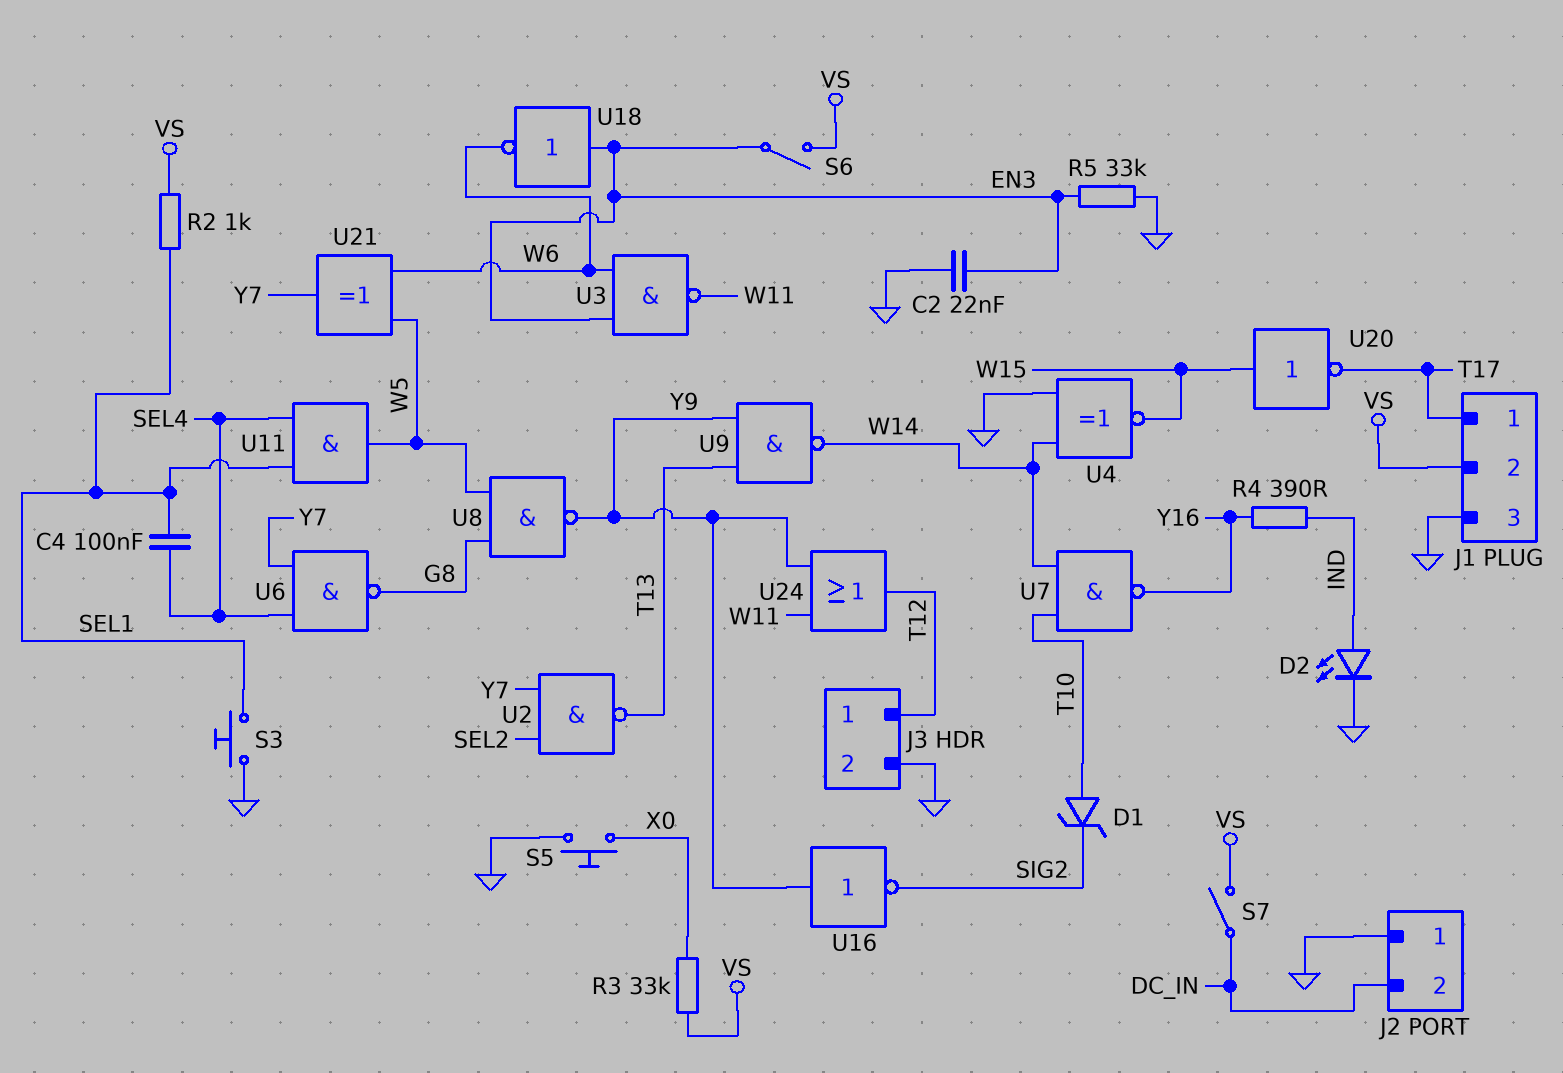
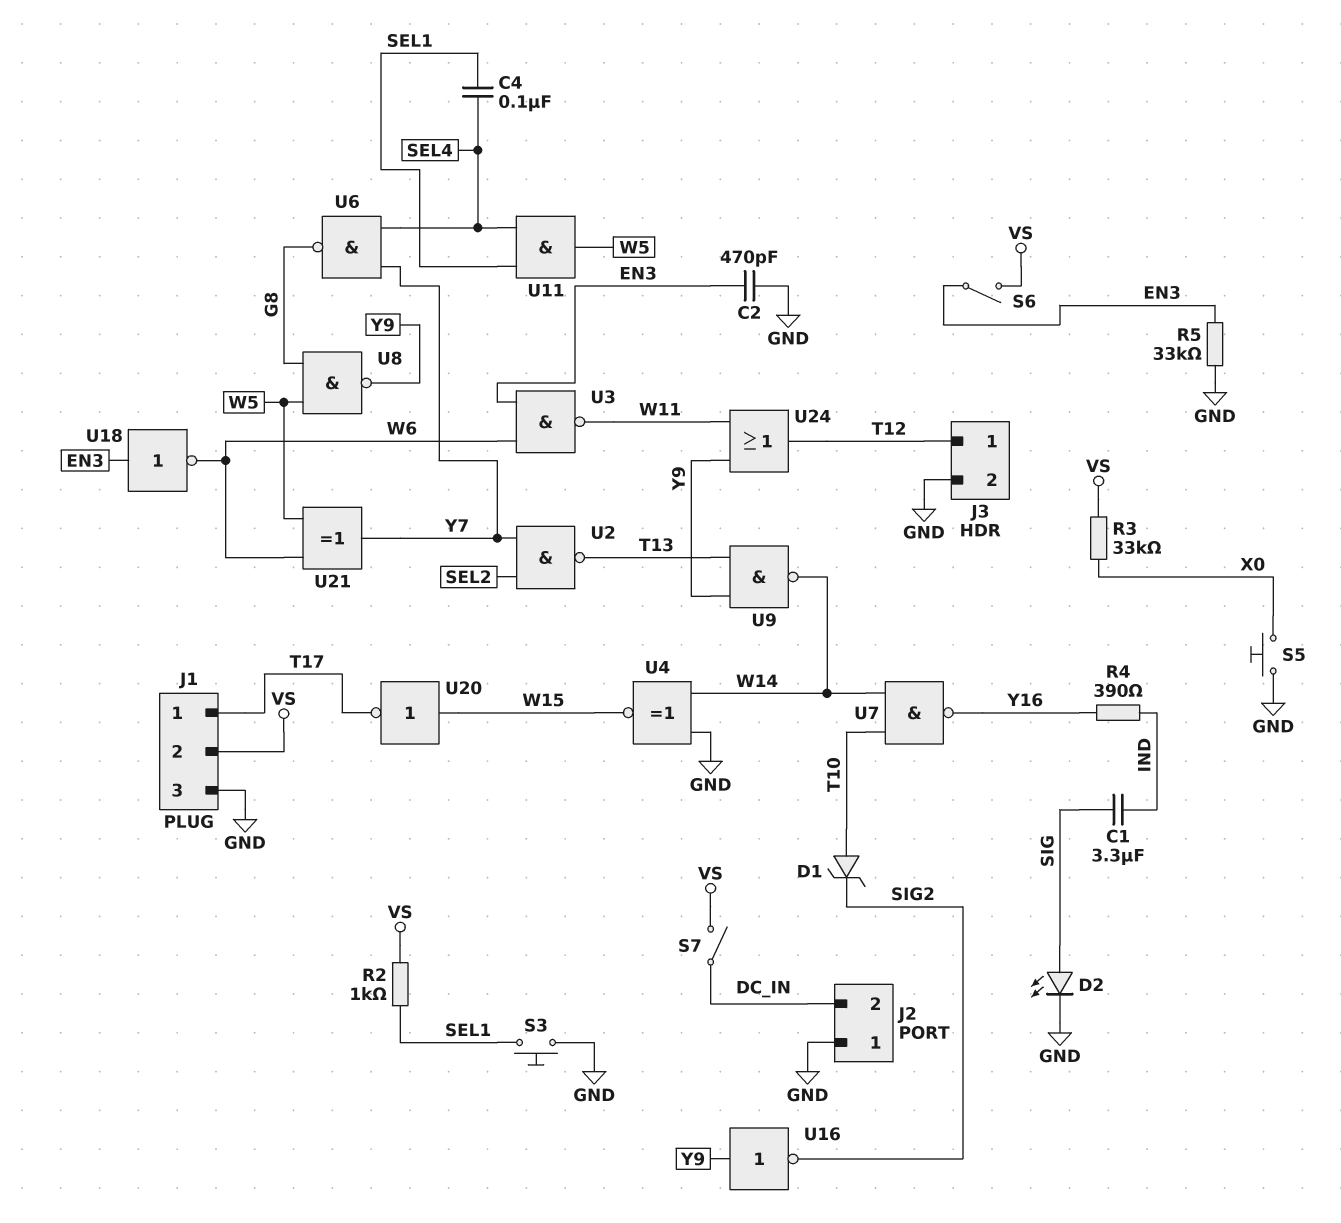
C1: none -> 3.3uF (IND, SIG)
C2: 22nF (EN3, GND) -> 470pF (EN3, GND)
D2: LED (A IND, K GND) -> LED (A SIG, K GND)

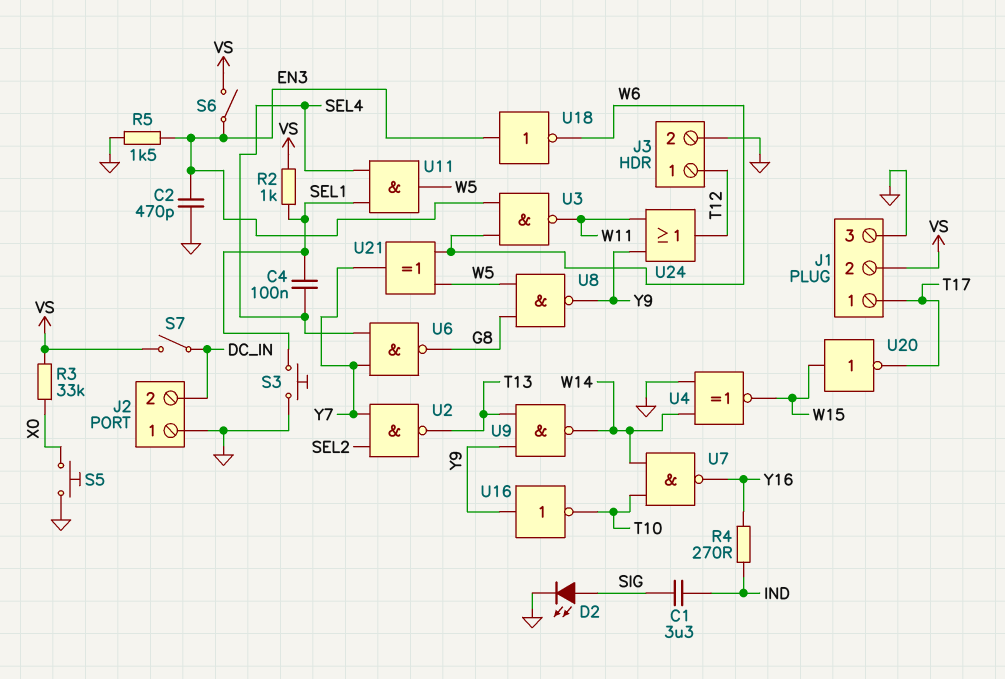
D1: zener (A T10, K SIG2) -> none
R4: 390 (IND, Y16) -> 270 (IND, Y16)
R5: 33k (EN3, GND) -> 1.5k (EN3, GND)
U16: NOT (in Y9, out SIG2) -> NOT (in Y9, out T10)

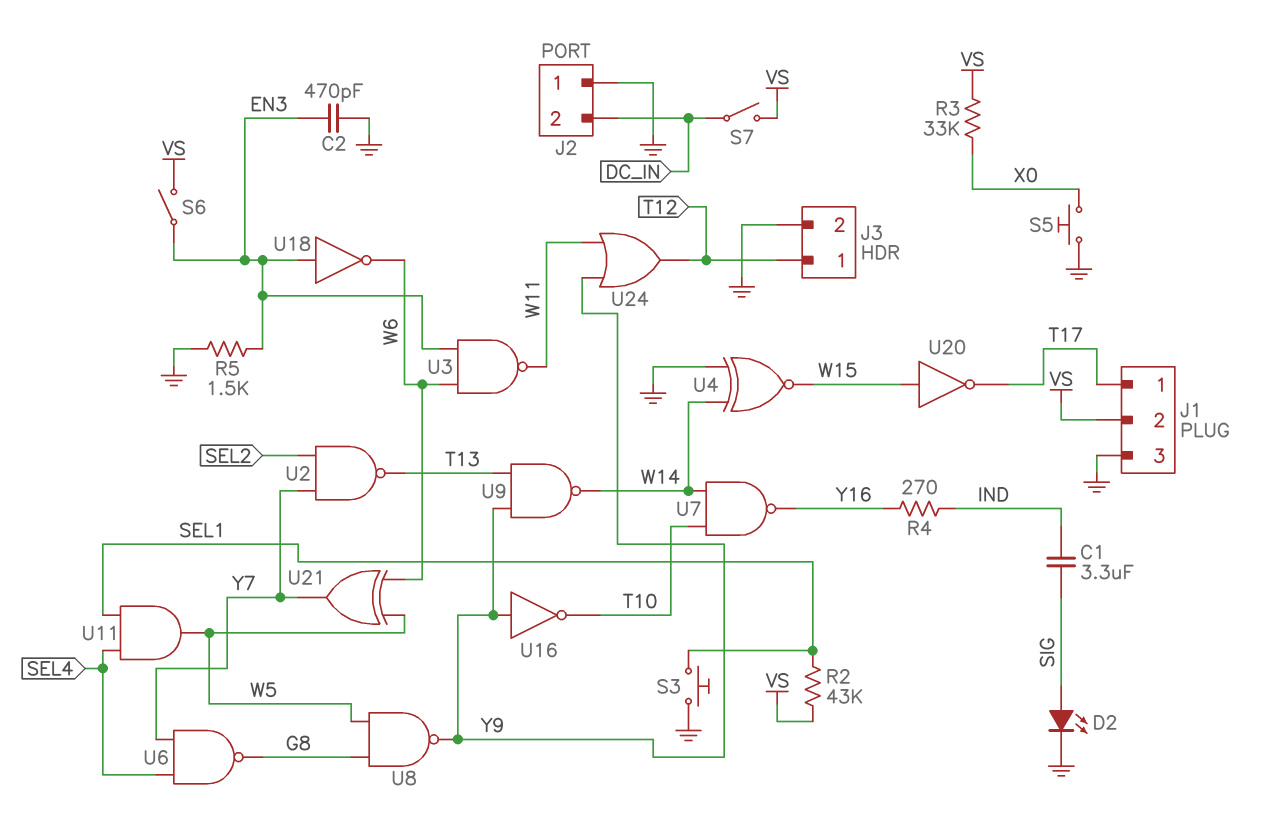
C4: 100nF (SEL1, SEL4) -> none
R2: 1k (SEL1, VS) -> 43k (SEL1, VS)

